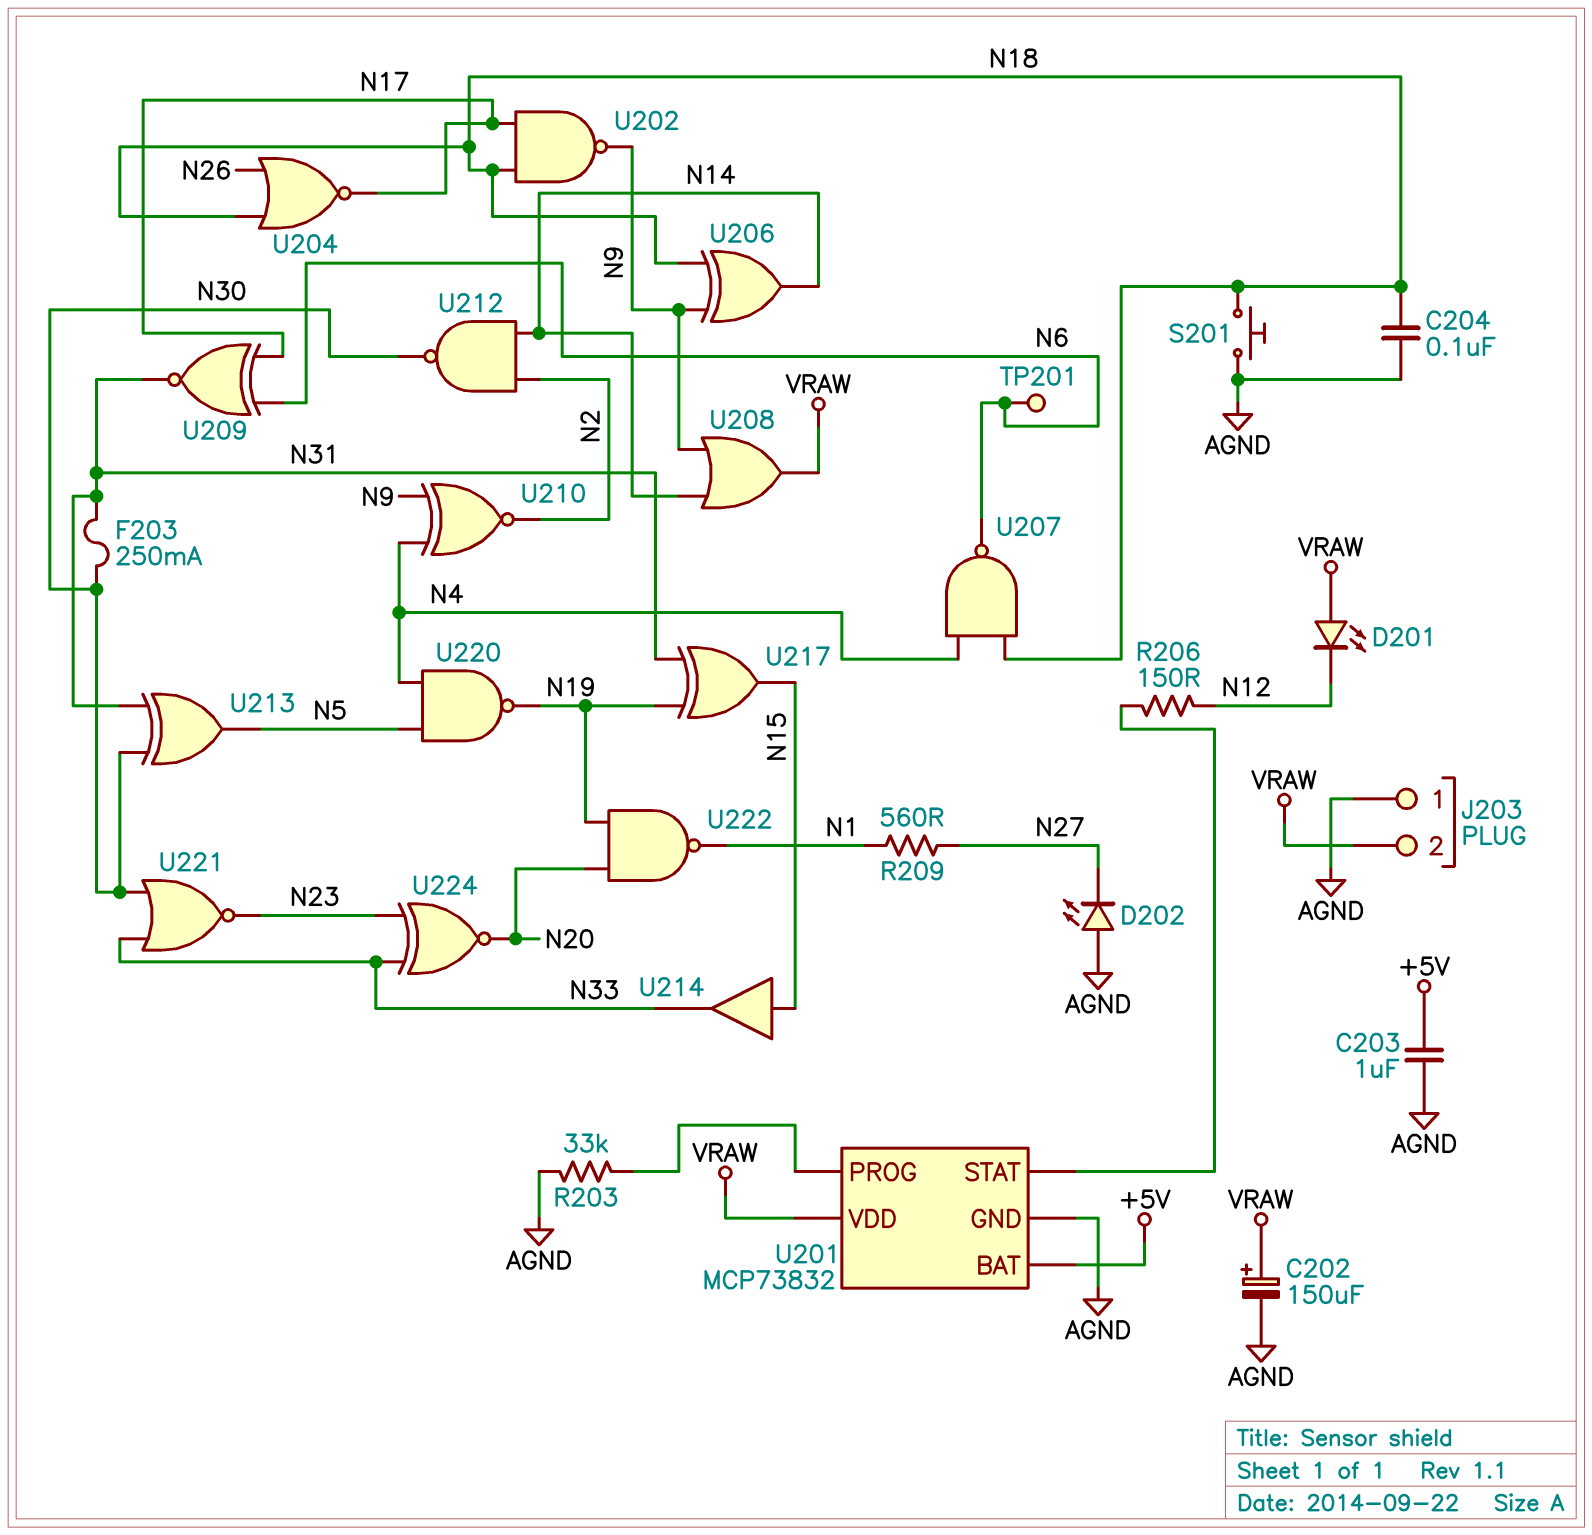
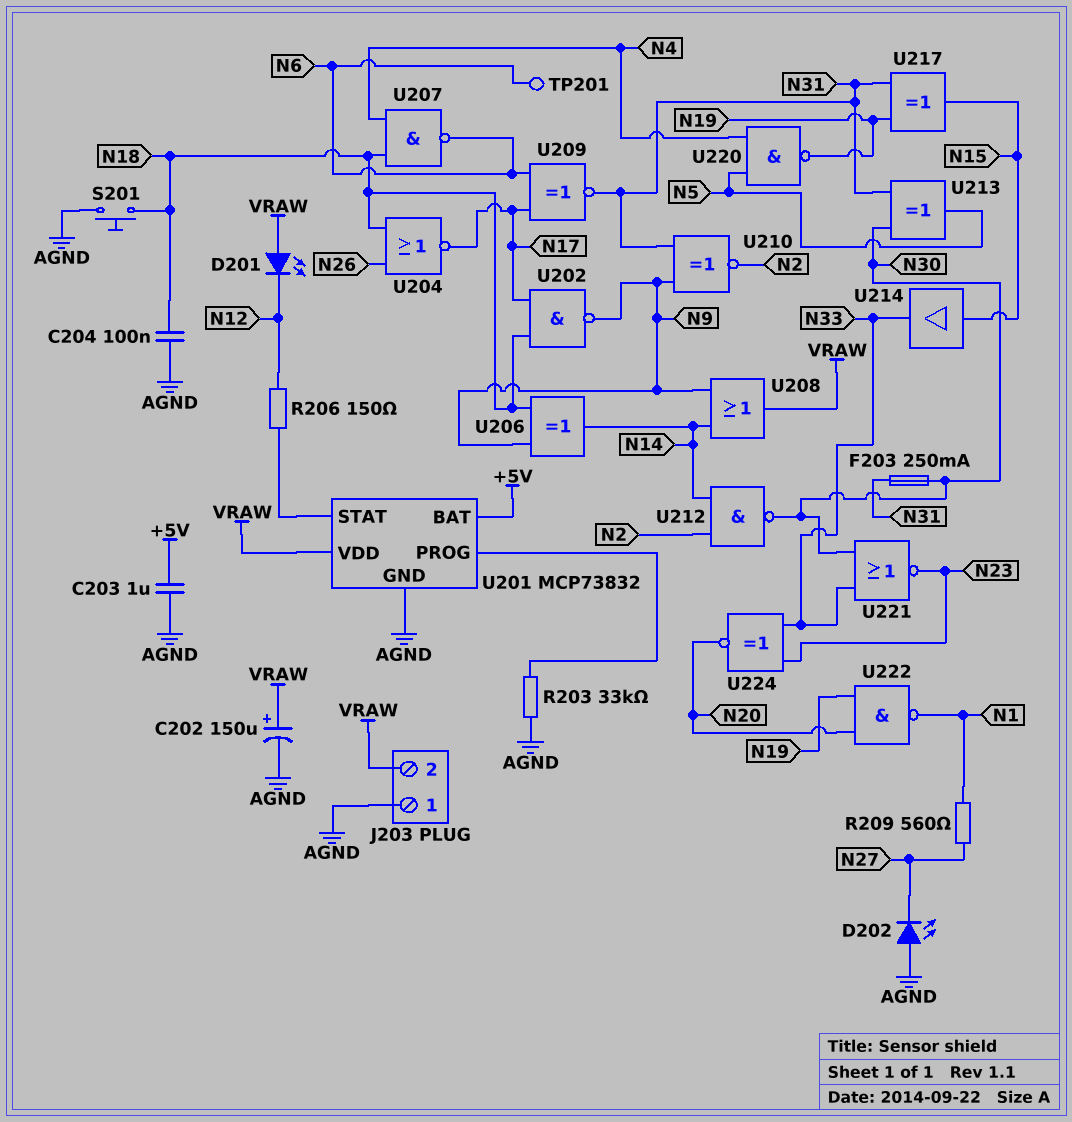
U210: XNOR (in N4, in N9, out N2) -> XNOR (in N9, in N31, out N2)

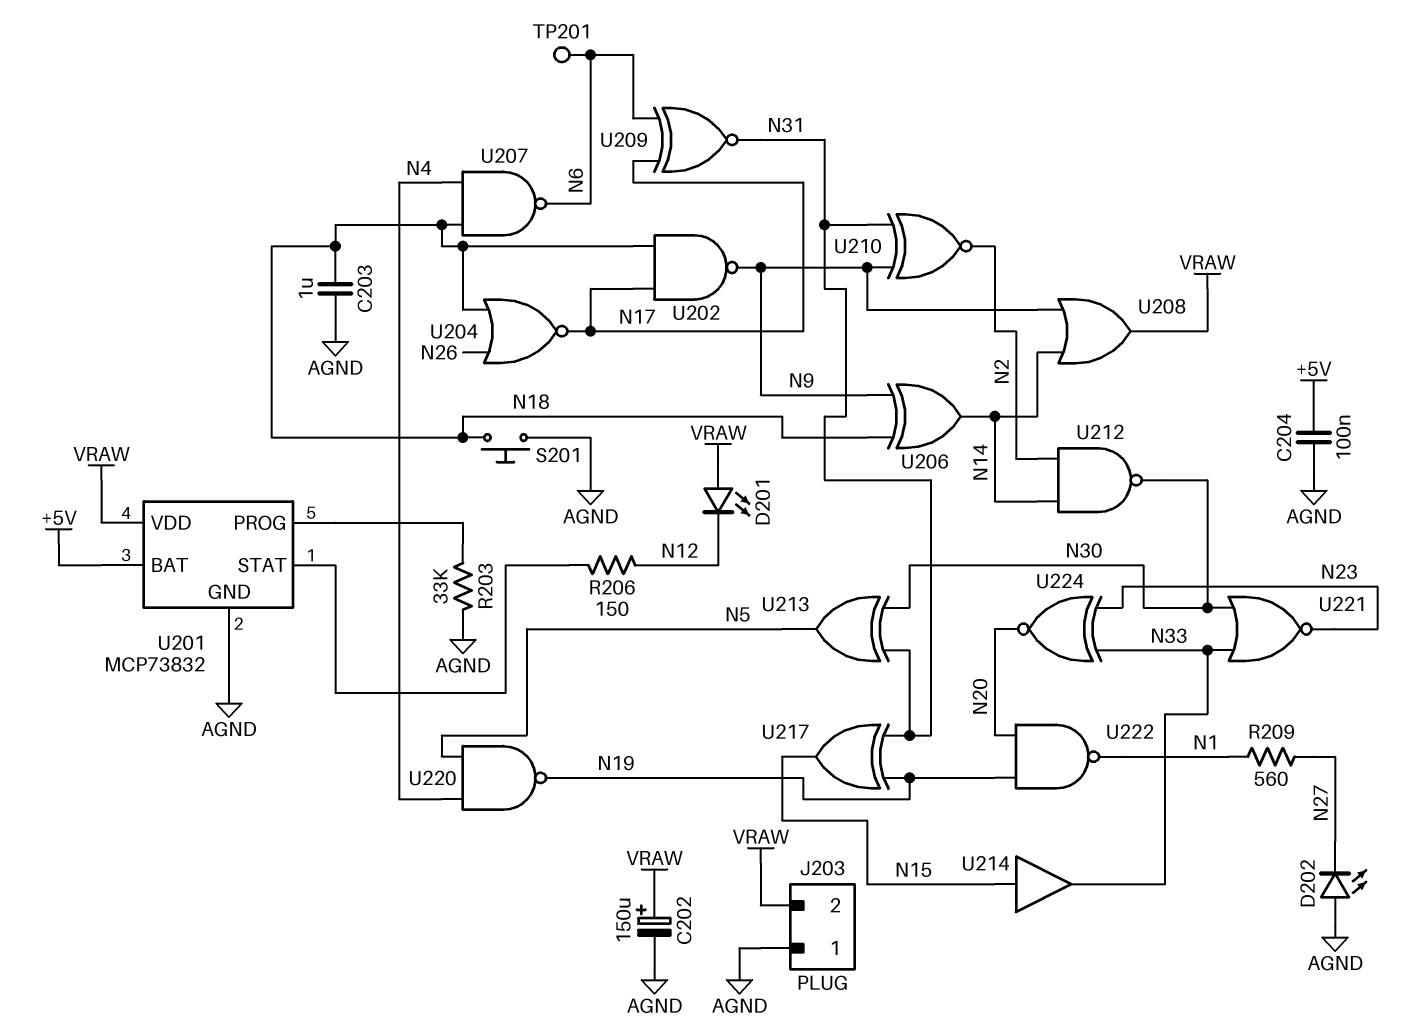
C203: 1uF (+5V, AGND) -> 1uF (AGND, N18)
C204: 100nF (AGND, N18) -> 100nF (+5V, AGND)
F203: 250mA (N30, N31) -> none

